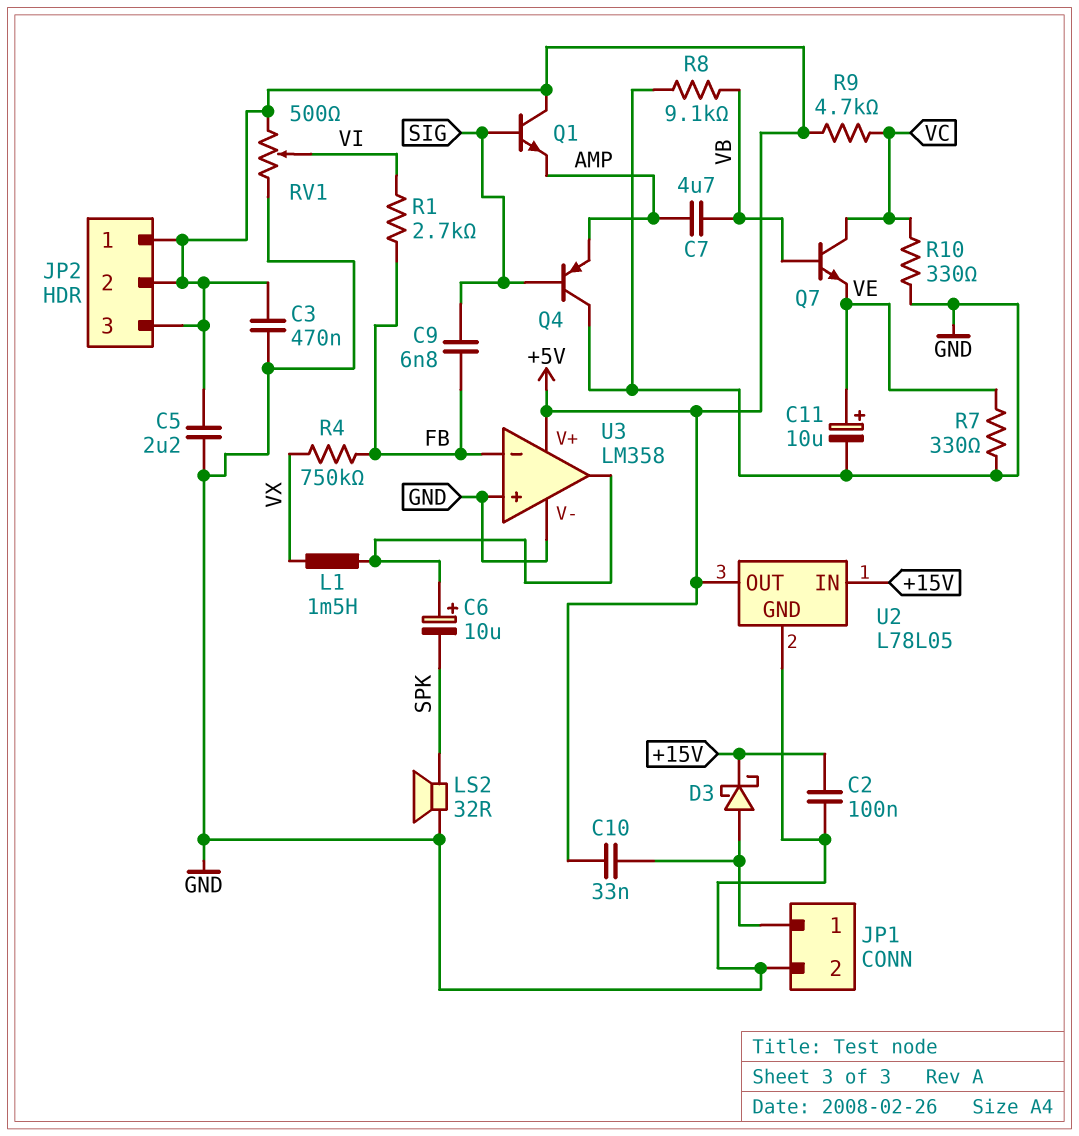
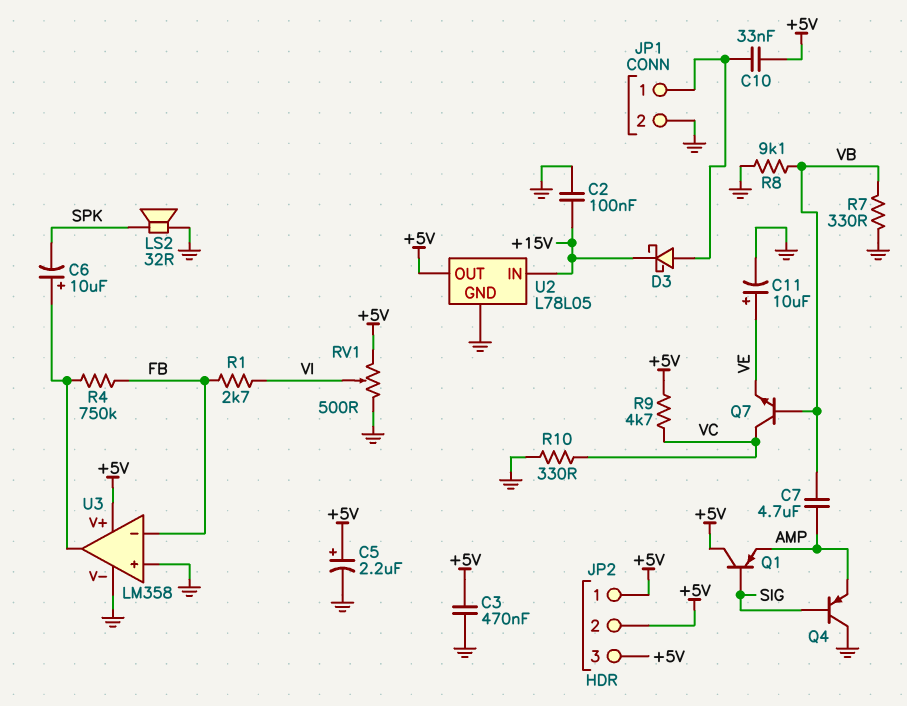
C5: 2.2uF (+5V, GND) -> 2.2uF (plus +5V, minus GND)
C9: 6.8nF (FB, SIG) -> none
L1: 1.5mH (U3/out, VX) -> none
Q1: NPN (B SIG, C +5V, E AMP) -> PNP (B SIG, C +5V, E AMP)
R4: 750k (FB, VX) -> 750k (FB, U3/out)
R7: 330 (GND, VE) -> 330 (GND, VB)

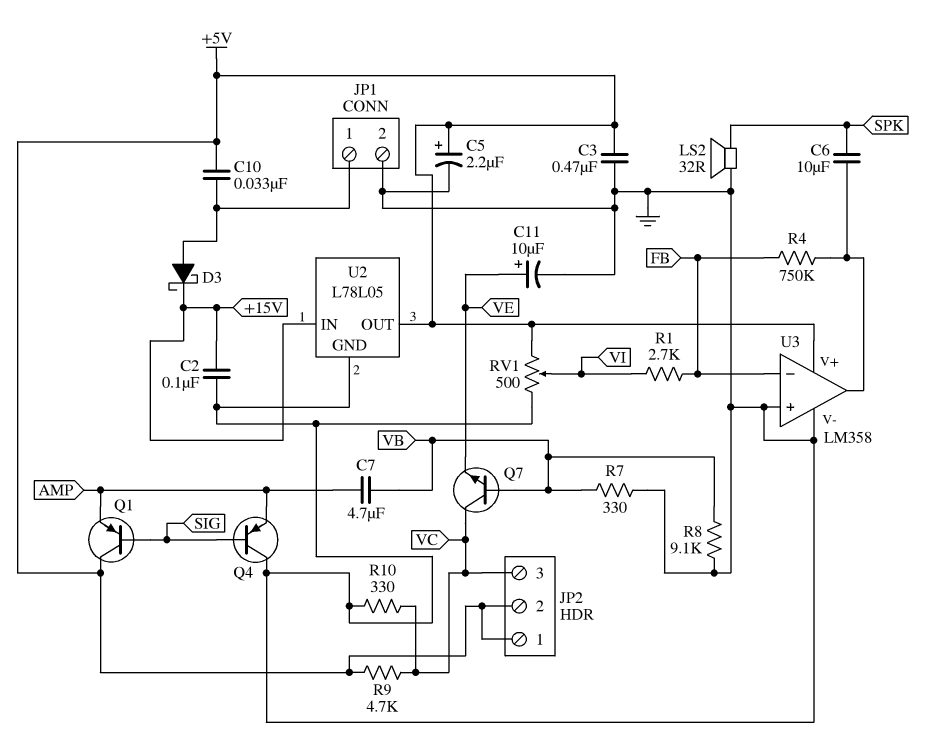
C6: 10uF (plus U3/out, minus SPK) -> 10uF (SPK, U3/out)
JP2 pin 3: +5V -> VC

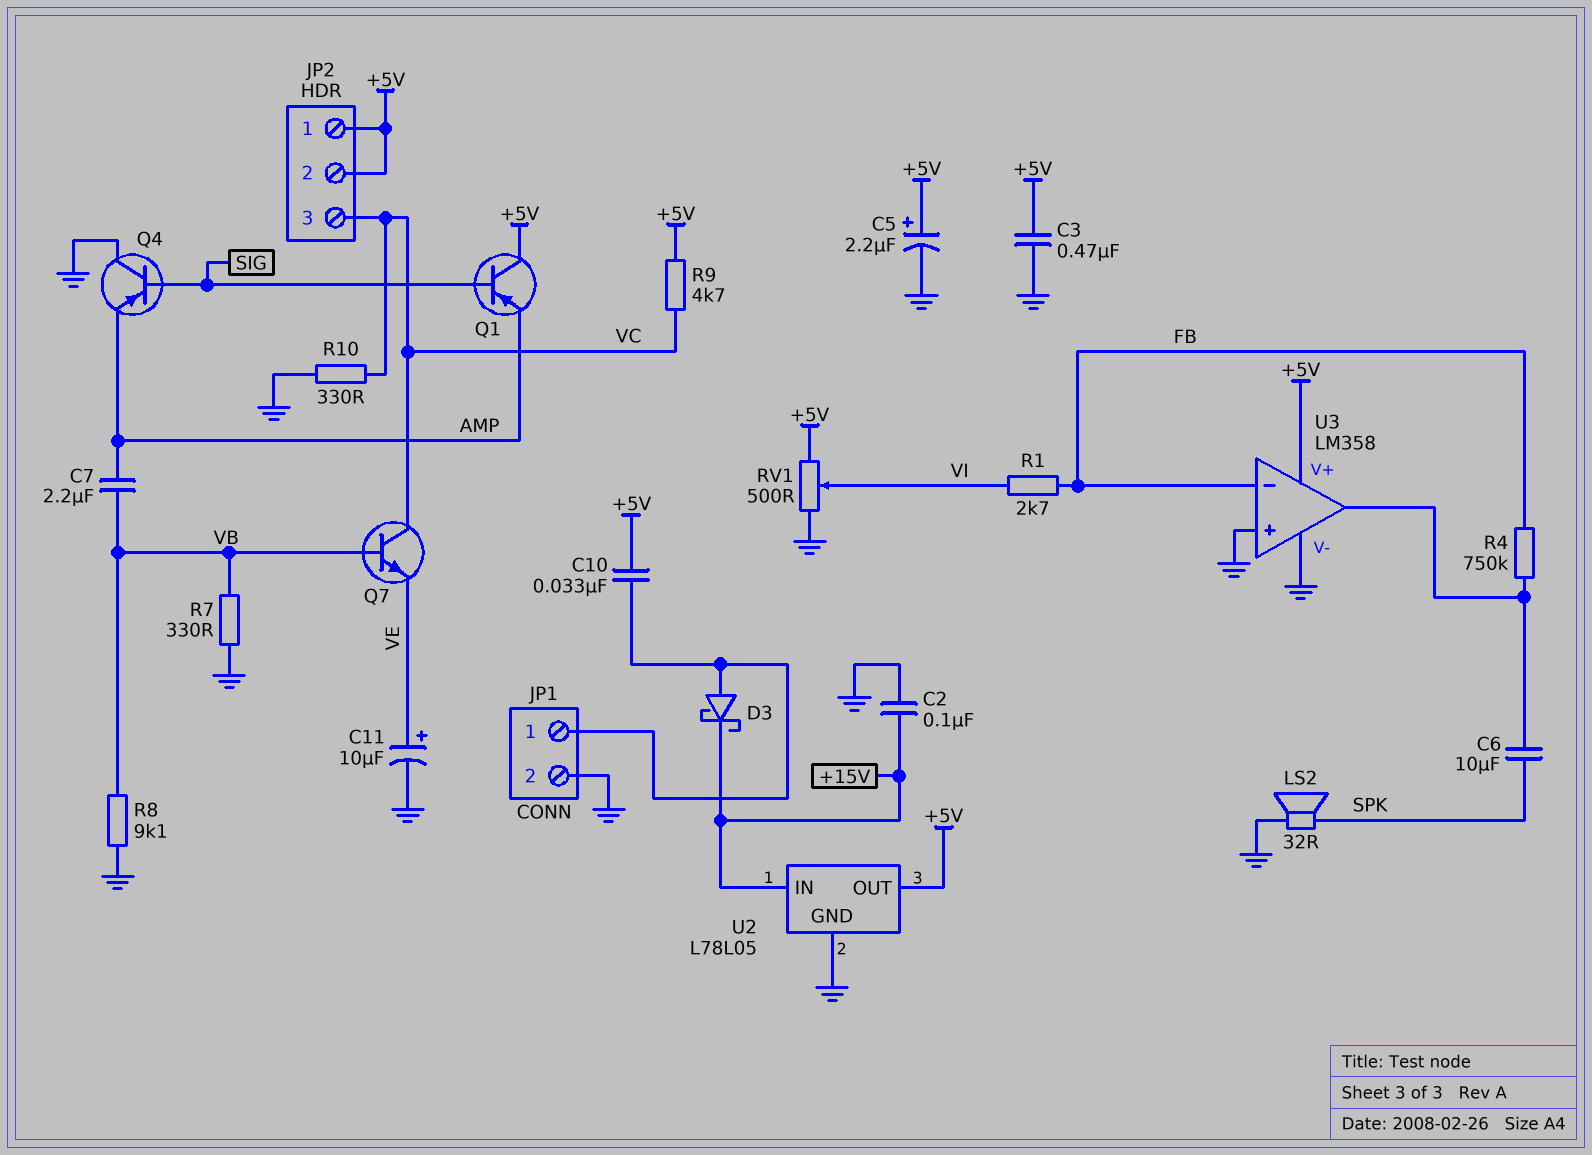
C7: 4.7uF (AMP, VB) -> 2.2uF (AMP, VB)

